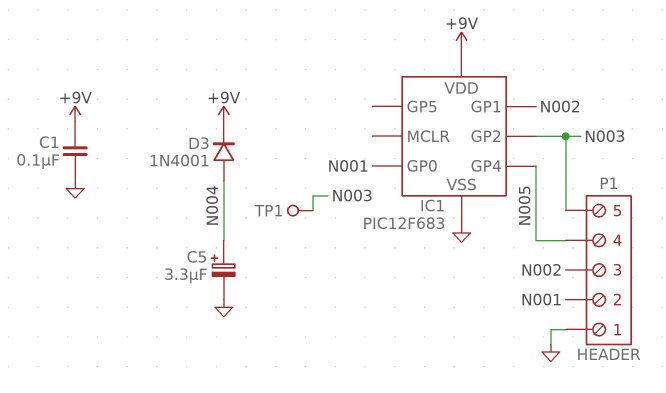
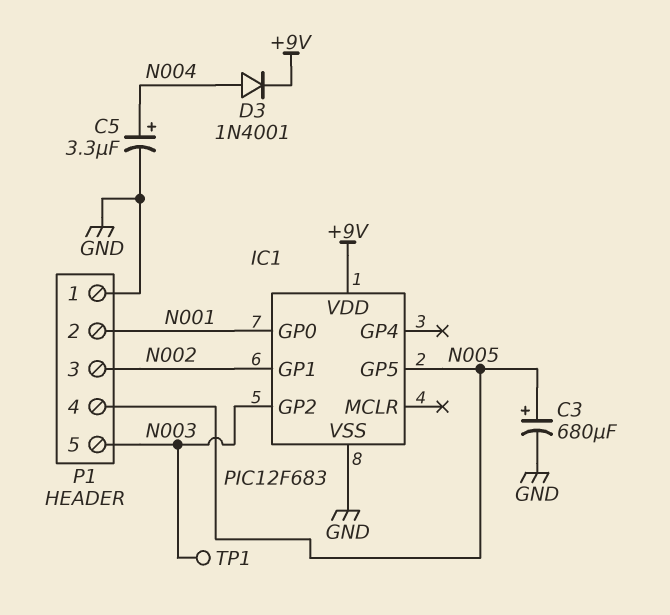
C1: 100nF (+9V, GND) -> none
C3: none -> 680uF (plus N005, minus GND)
IC1 pin GP4: N005 -> none
IC1 pin GP5: none -> N005

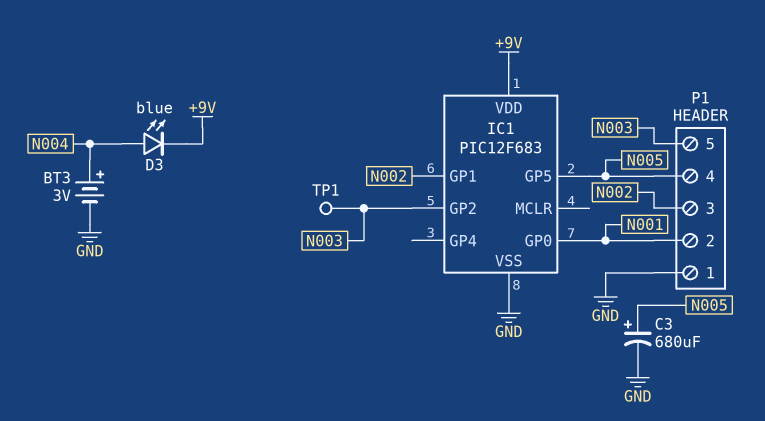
BT3: none -> 3V (plus N004, minus GND)
C5: 3.3uF (plus N004, minus GND) -> none
D3: diode 1N4001 (A N004, K +9V) -> LED blue (A N004, K +9V)

